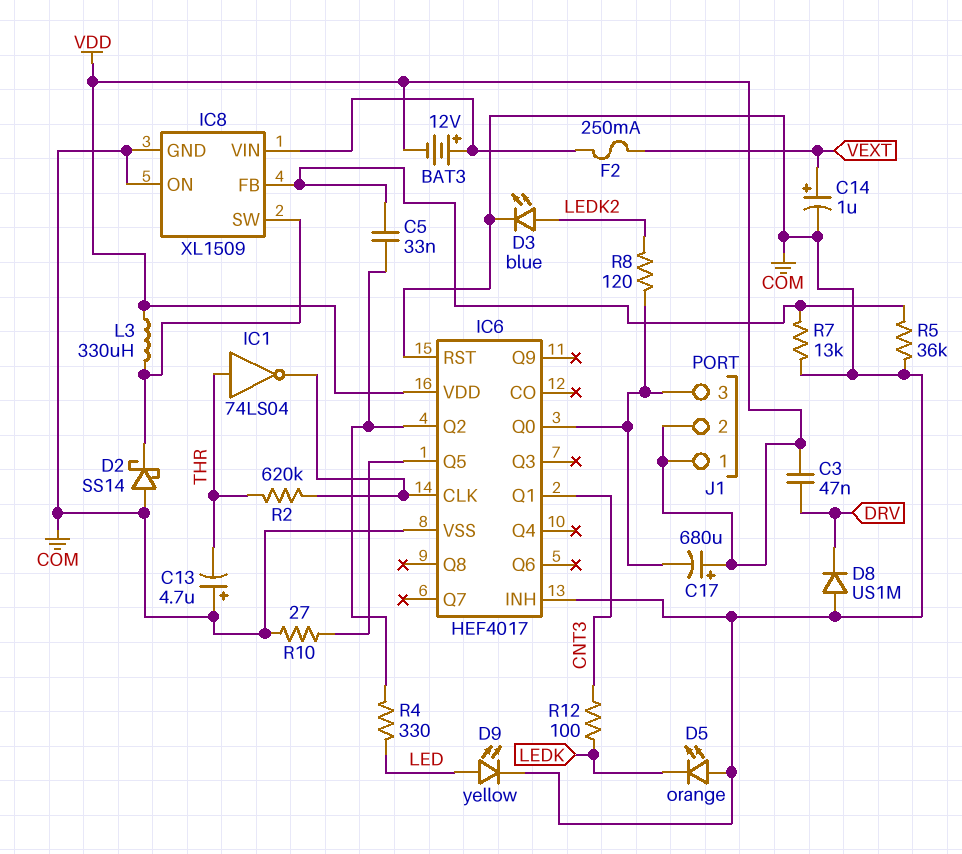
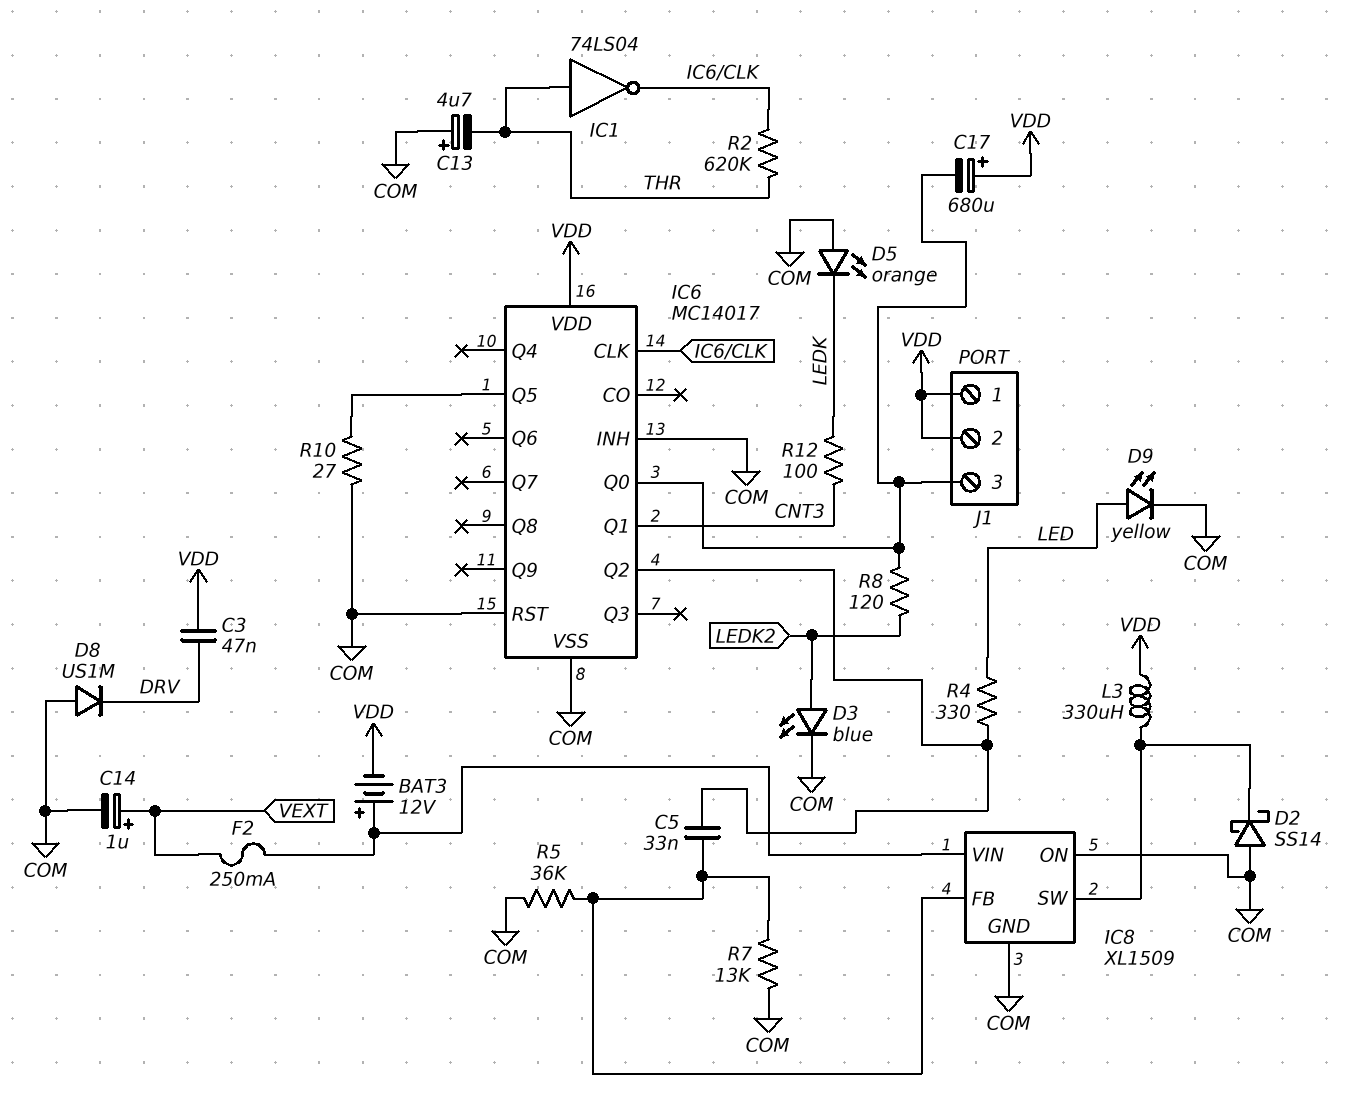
IC6: HEF4017 -> MC14017

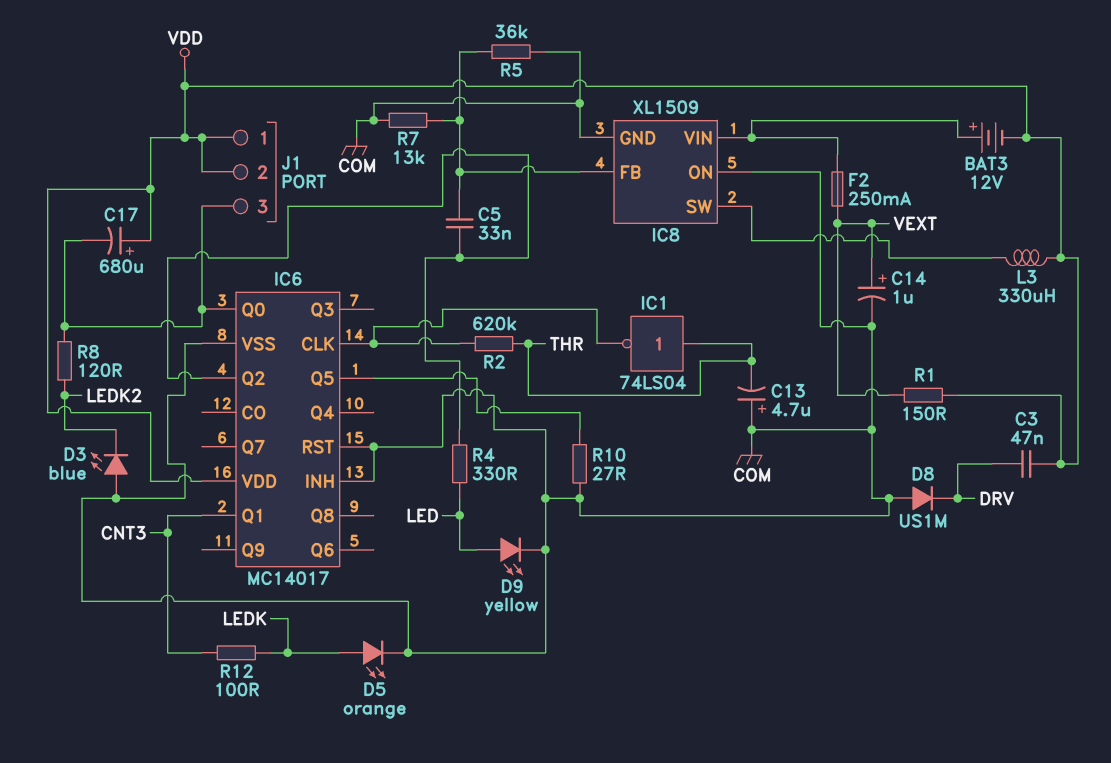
D2: schottky SS14 (A COM, K IC8/SW) -> none
D3: LED blue (A LEDK2, K COM) -> LED blue (A COM, K LEDK2)
D5: LED orange (A COM, K LEDK) -> LED orange (A LEDK, K COM)
R1: none -> 150 (VDD, VEXT)

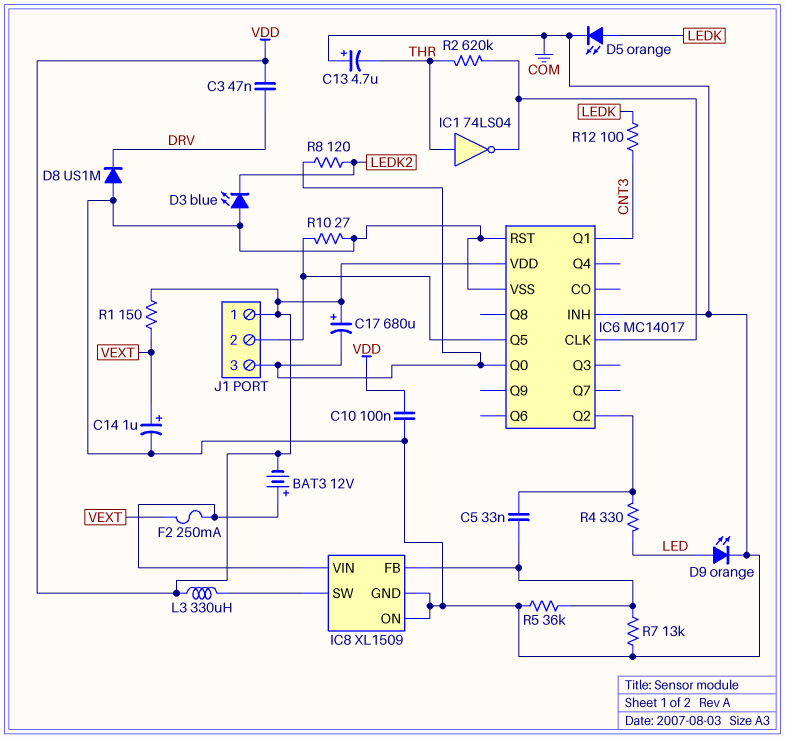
C10: none -> 100nF (COM, VDD)
D9: LED yellow (A LED, K COM) -> LED orange (A LED, K COM)
J1 pin 2: VDD -> IC6/Q5

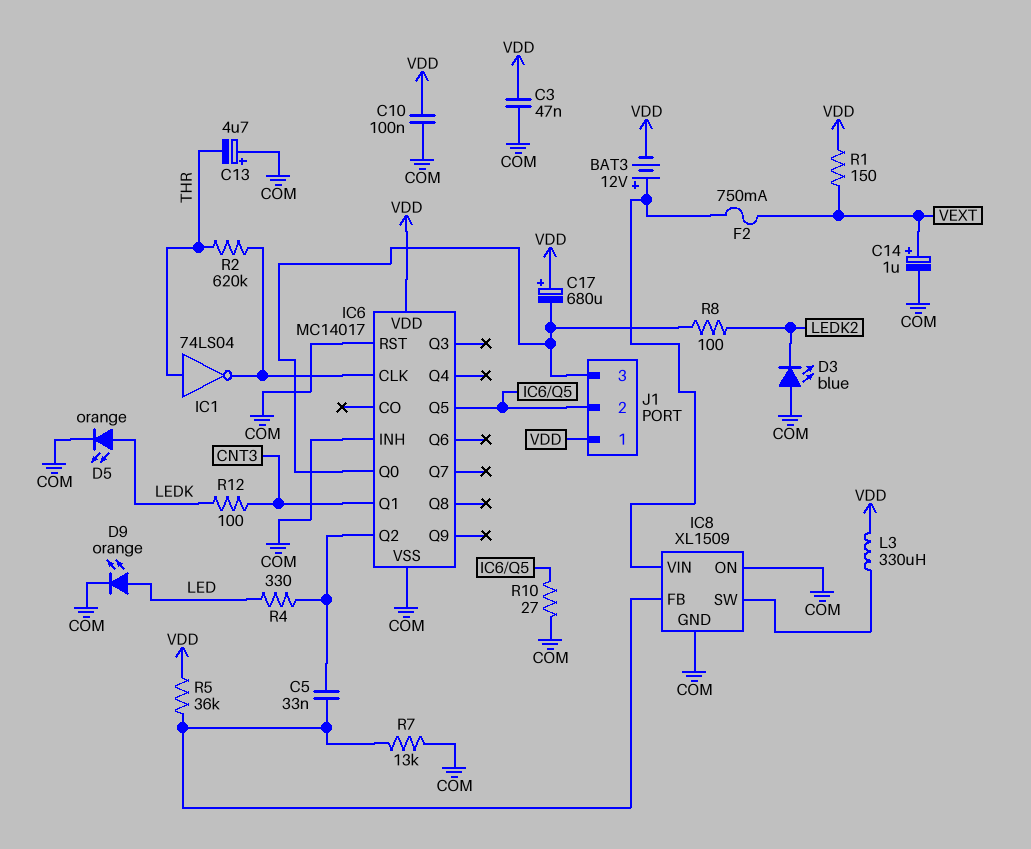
C3: 47nF (DRV, VDD) -> 47nF (COM, VDD)
D8: diode US1M (A COM, K DRV) -> none
F2: 250mA (IC8/VIN, VEXT) -> 750mA (IC8/VIN, VEXT)
R5: 36k (COM, IC8/FB) -> 36k (IC8/FB, VDD)
R8: 120 (IC6/Q0, LEDK2) -> 100 (IC6/Q0, LEDK2)

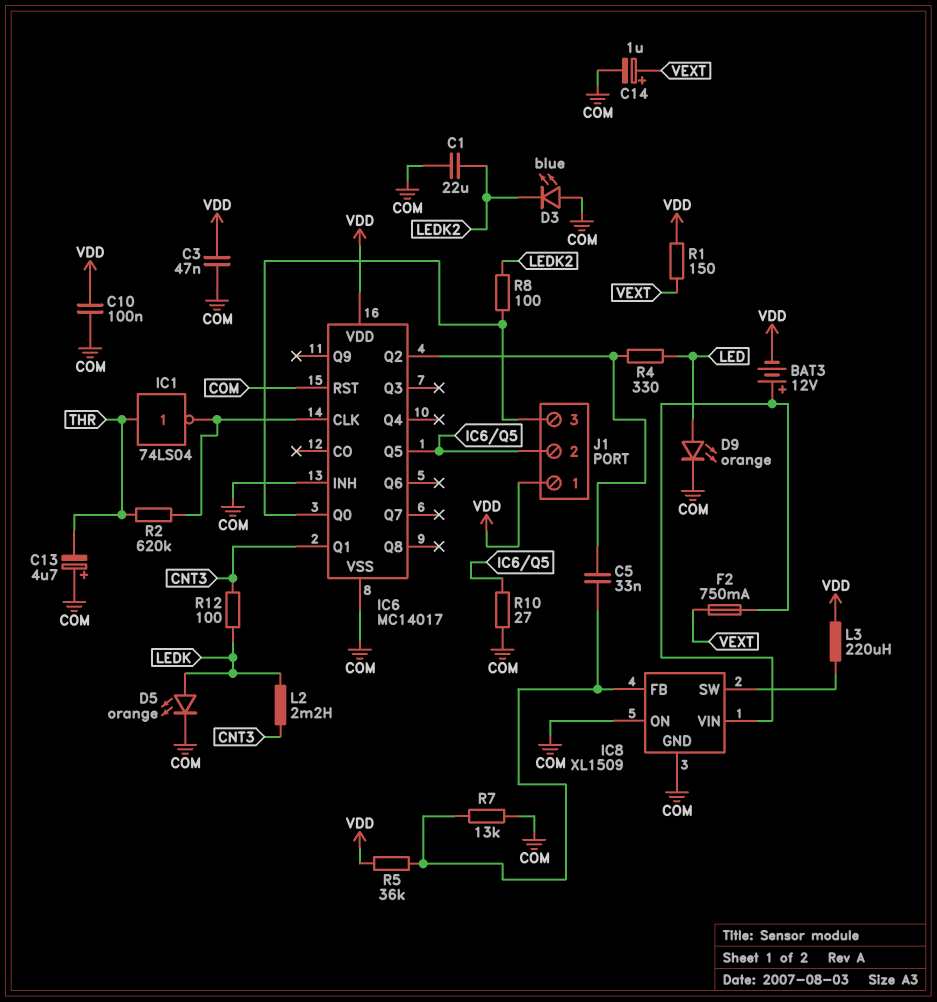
C1: none -> 22uF (COM, LEDK2)
C17: 680uF (plus VDD, minus IC6/Q0) -> none
L2: none -> 2.2mH (CNT3, LEDK)
L3: 330uH (IC8/SW, VDD) -> 220uH (IC8/SW, VDD)

